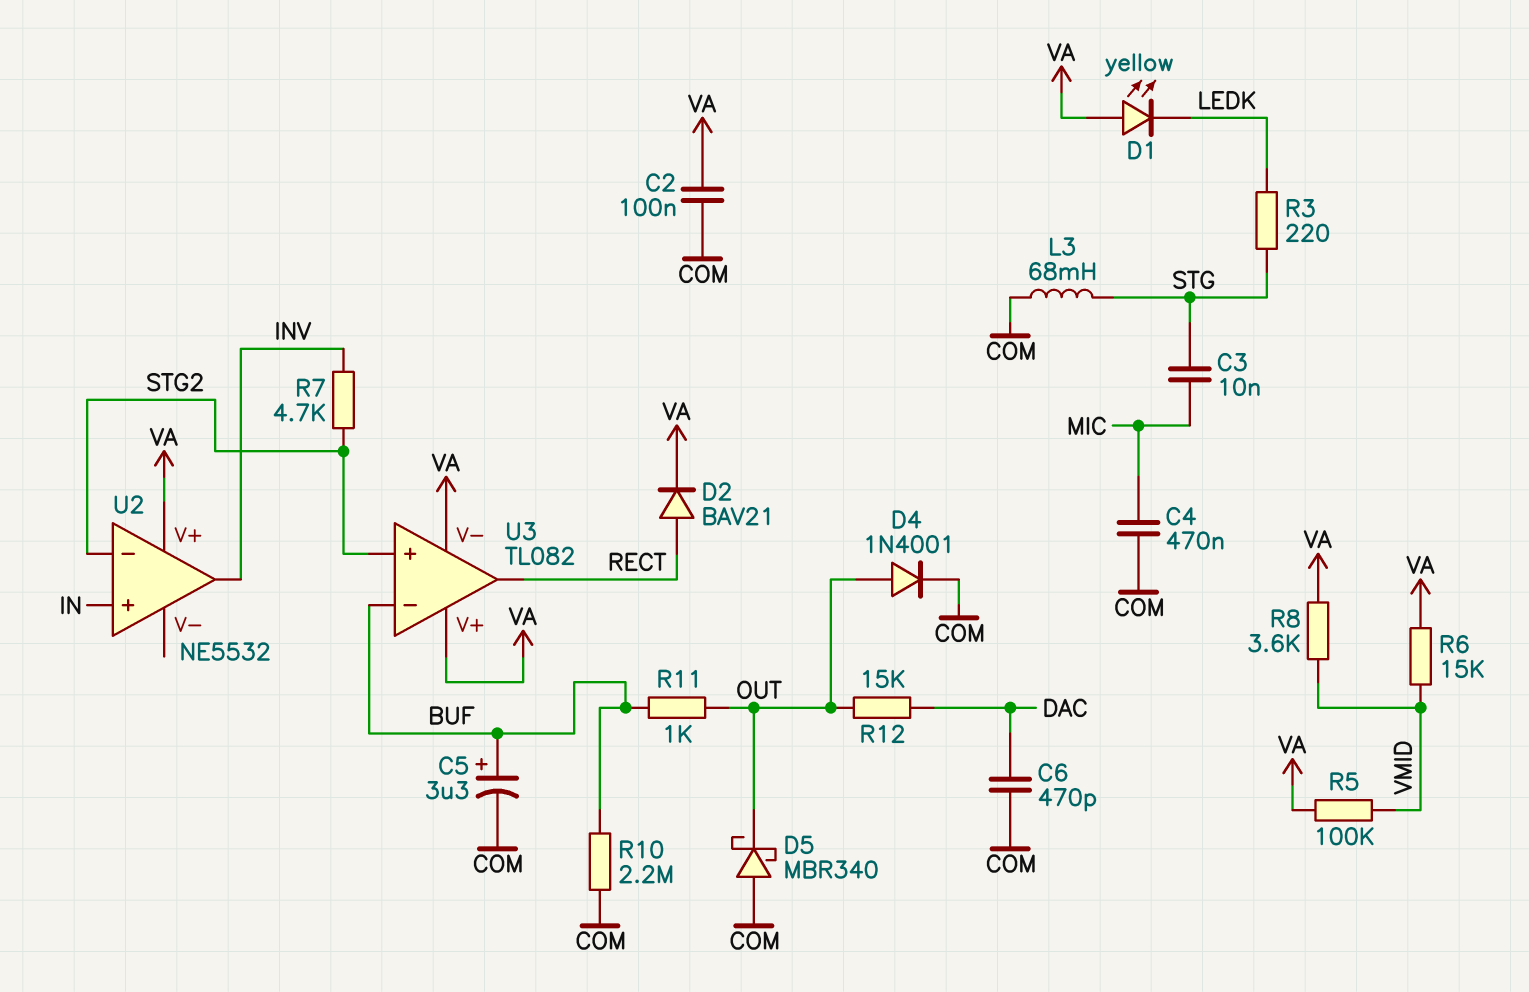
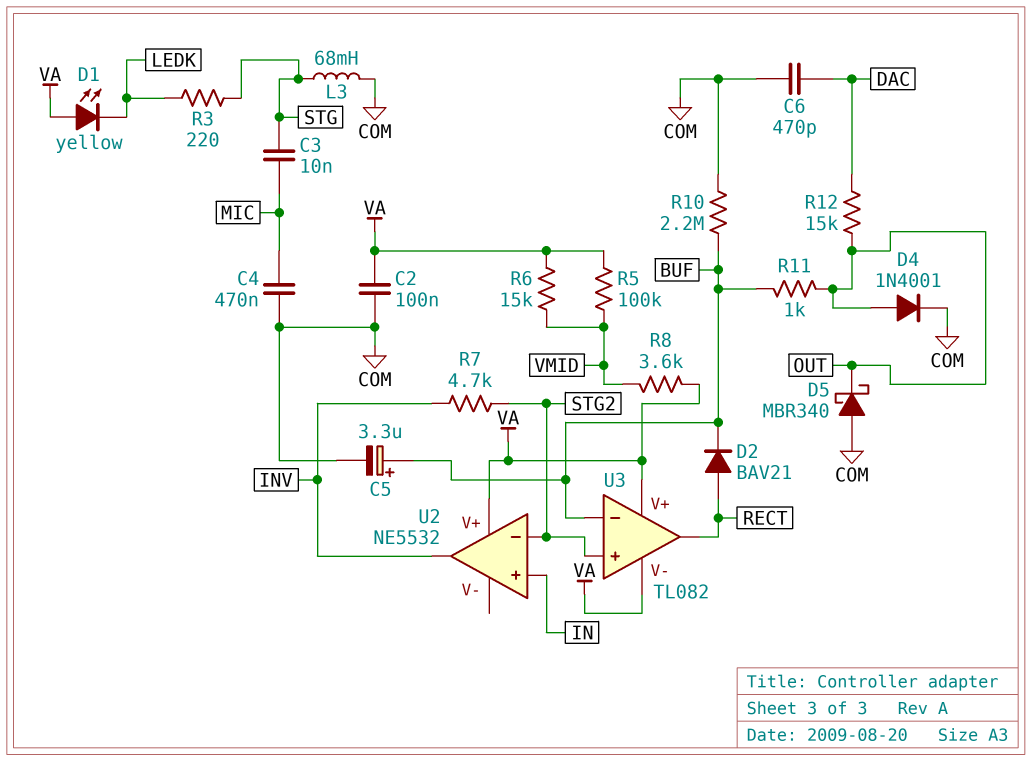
D2: diode BAV21 (A RECT, K VA) -> diode BAV21 (A RECT, K BUF)

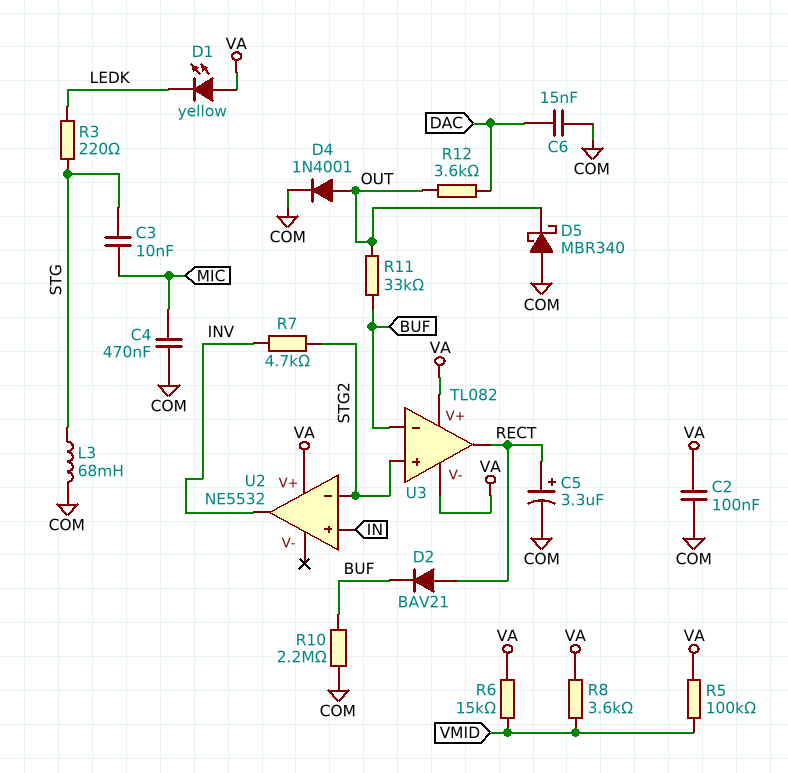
C5: 3.3uF (plus BUF, minus COM) -> 3.3uF (plus RECT, minus COM)
C6: 470pF (COM, DAC) -> 15nF (COM, DAC)
R11: 1k (BUF, OUT) -> 33k (BUF, OUT)
R12: 15k (DAC, OUT) -> 3.6k (DAC, OUT)

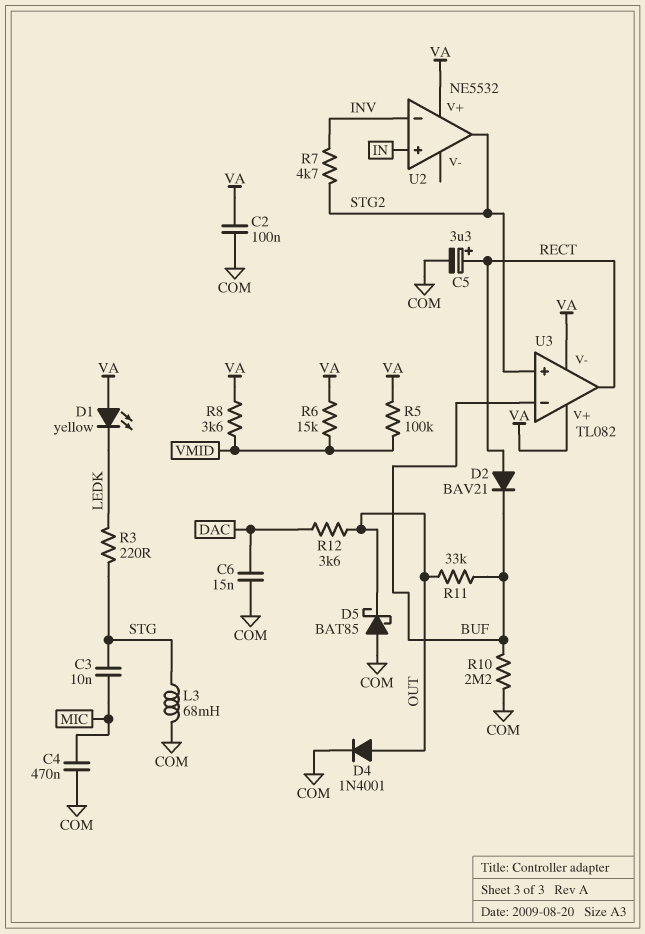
D5: schottky MBR340 (A COM, K OUT) -> schottky BAT85 (A COM, K OUT)
U2 pin in-: STG2 -> INV
U2 pin out: INV -> STG2

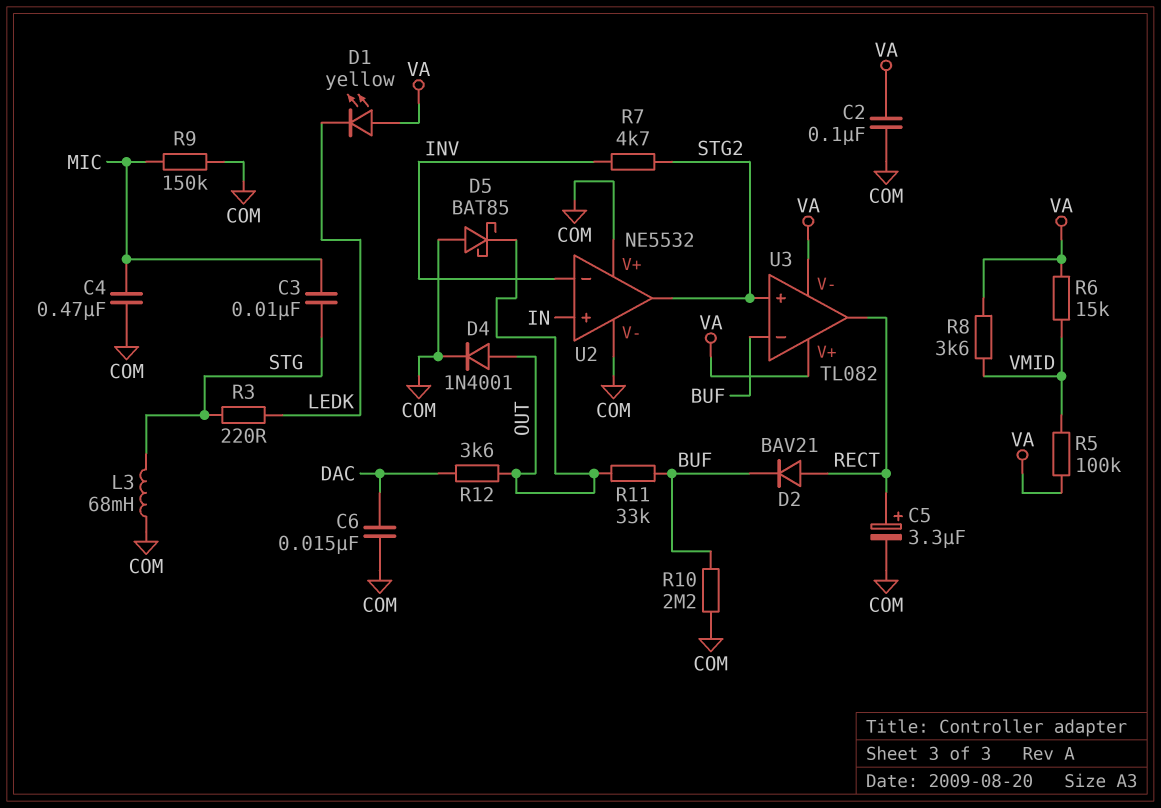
R9: none -> 150k (COM, MIC)
U2 pin V+: VA -> COM
U2 pin V-: none -> COM

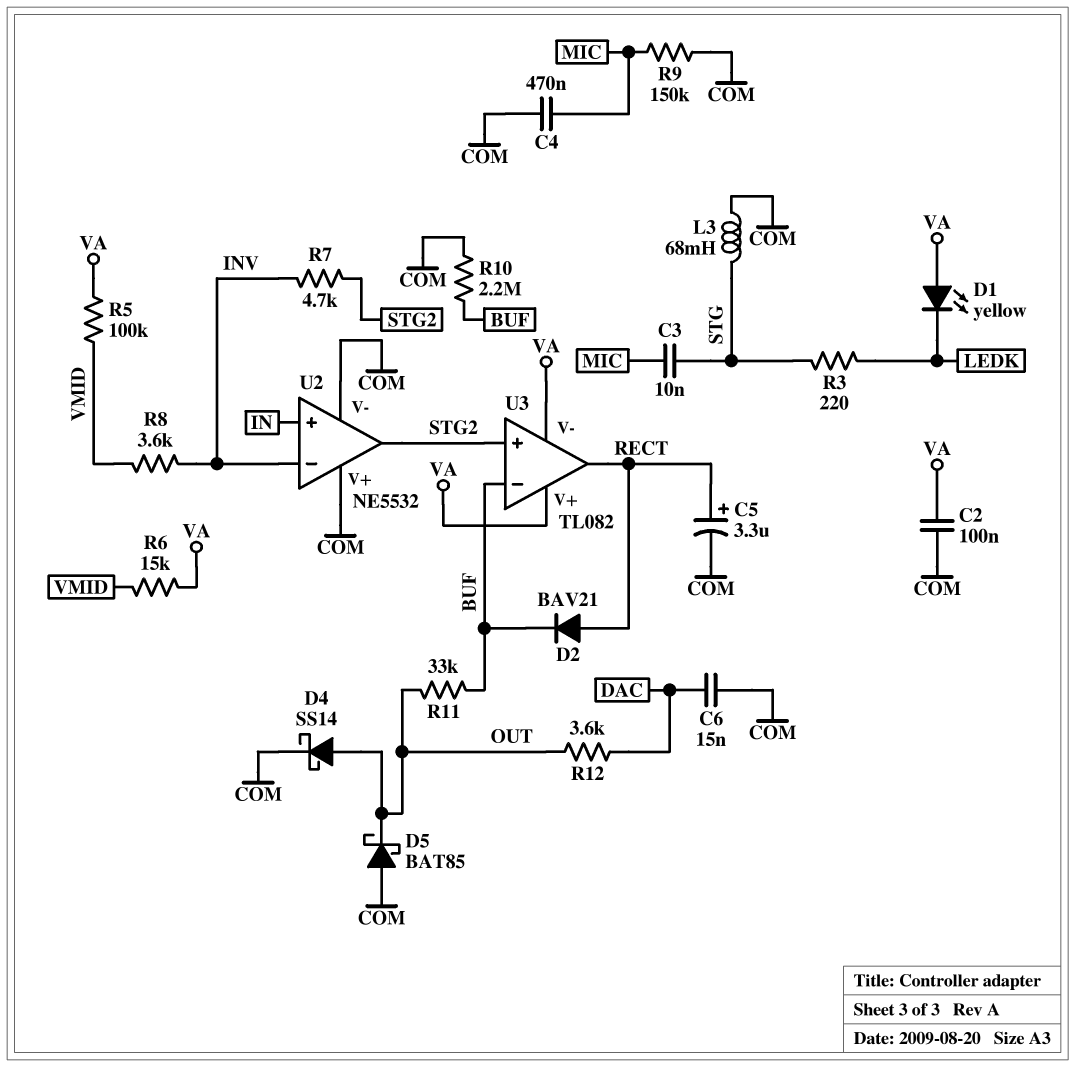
D4: diode 1N4001 (A OUT, K COM) -> schottky SS14 (A OUT, K COM)
R8: 3.6k (VA, VMID) -> 3.6k (INV, VMID)

